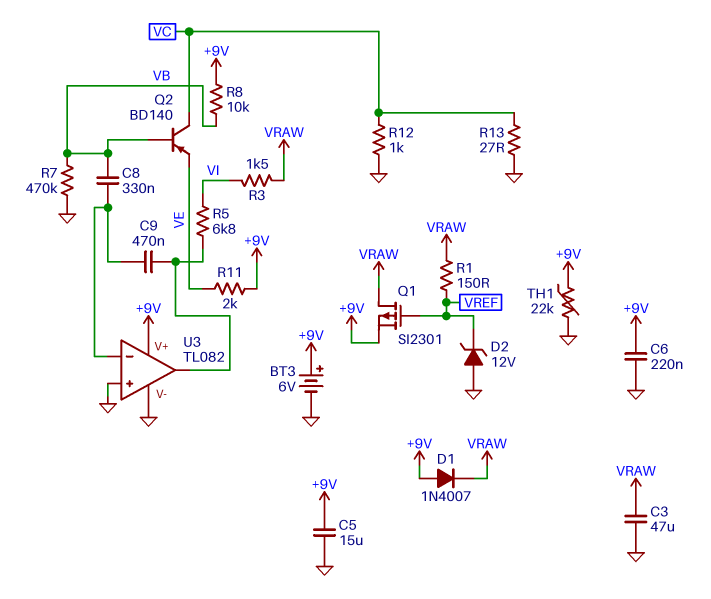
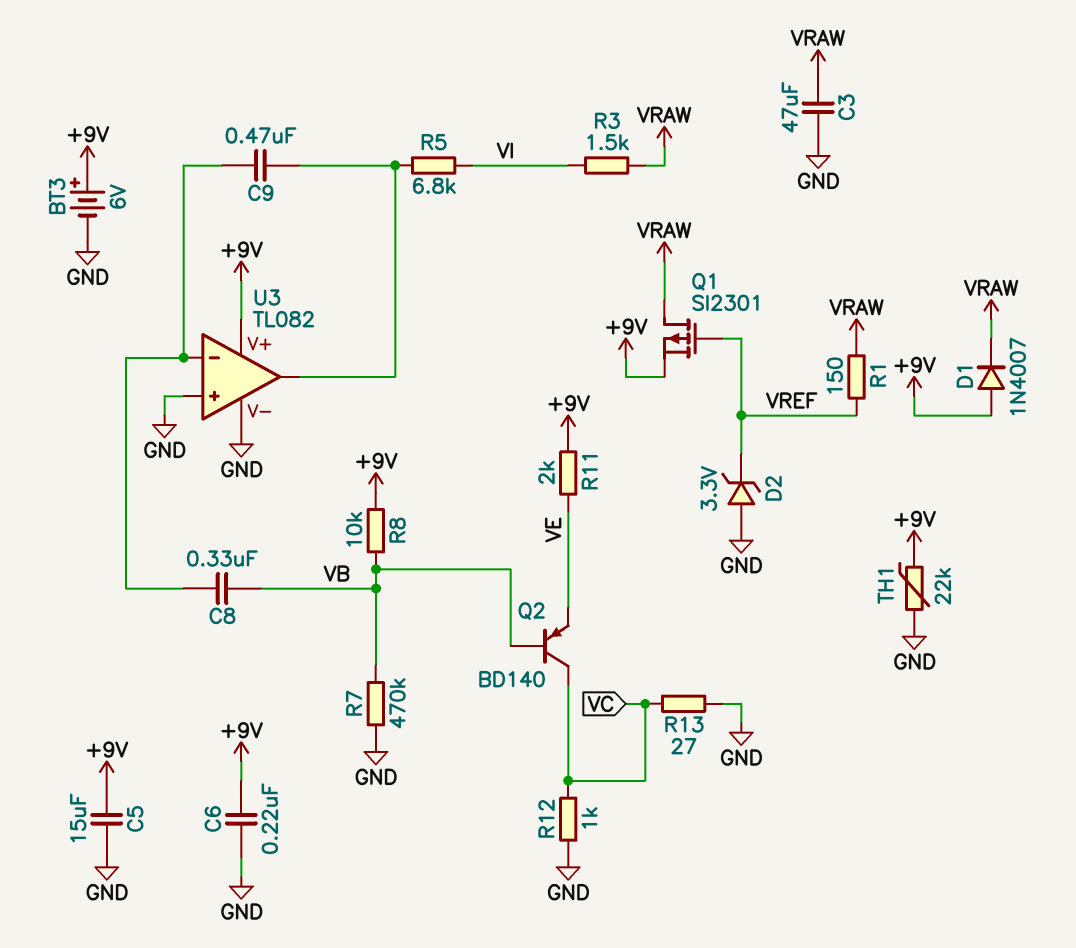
D2: zener 12V (A GND, K VREF) -> zener 3.3V (A GND, K VREF)

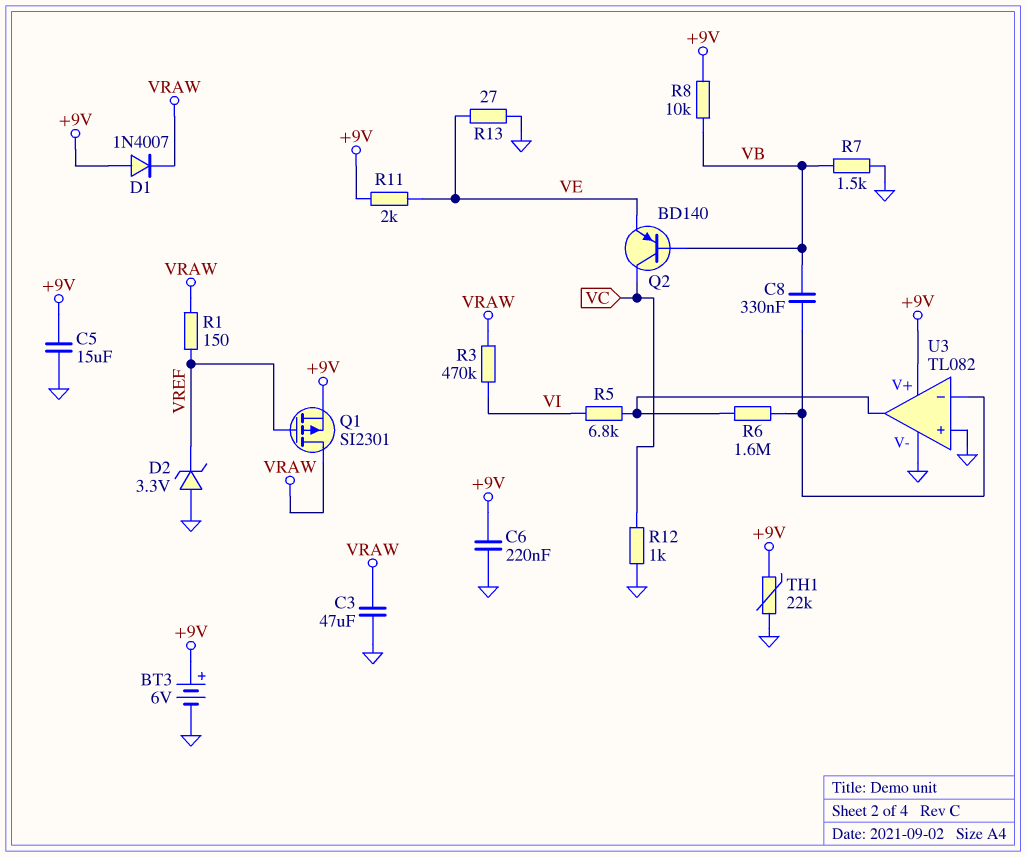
C9: 470nF (U3/in-, U3/out) -> none
R3: 1.5k (VI, VRAW) -> 470k (VI, VRAW)
R6: none -> 1.6M (U3/in-, U3/out)
R7: 470k (GND, VB) -> 1.5k (GND, VB)
R13: 27 (GND, VC) -> 27 (GND, VE)

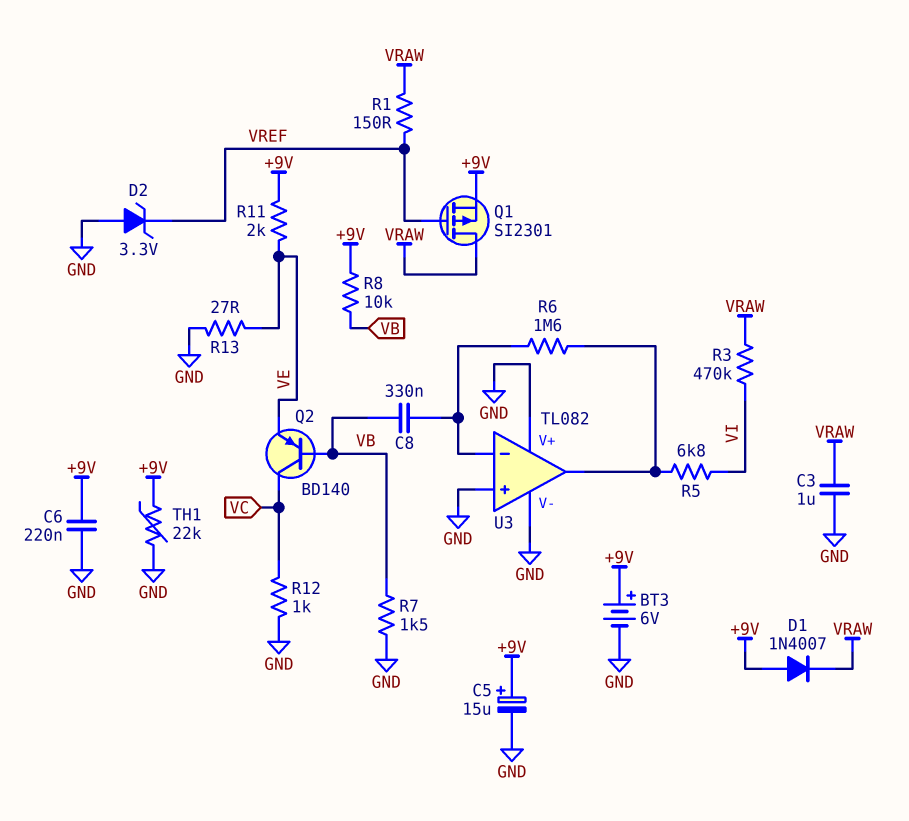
C3: 47uF (GND, VRAW) -> 1uF (GND, VRAW)
C5: 15uF (+9V, GND) -> 15uF (plus +9V, minus GND)
U3 pin V+: +9V -> GND

